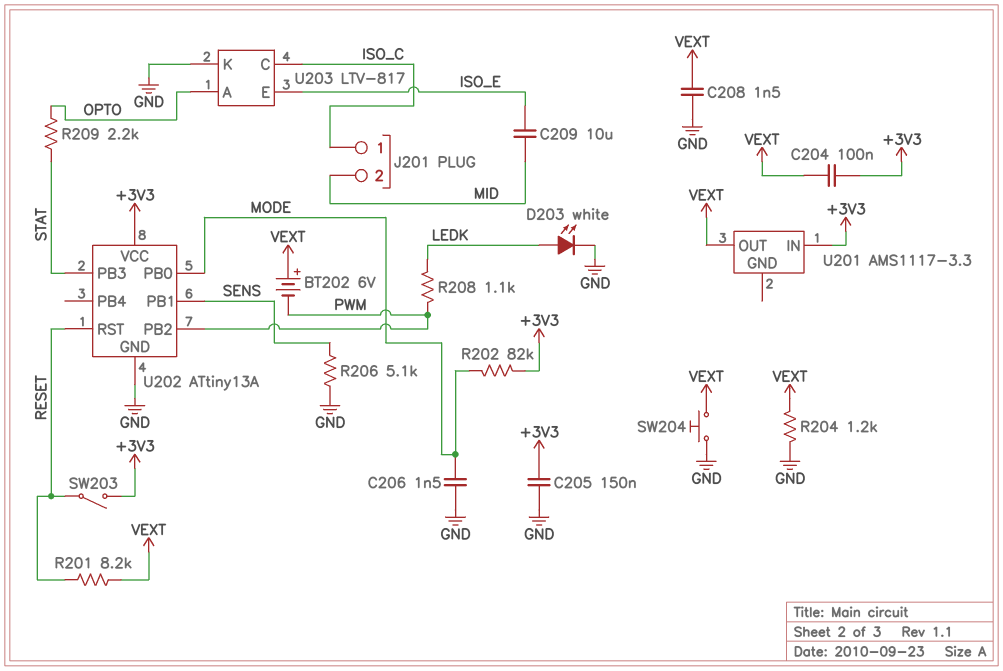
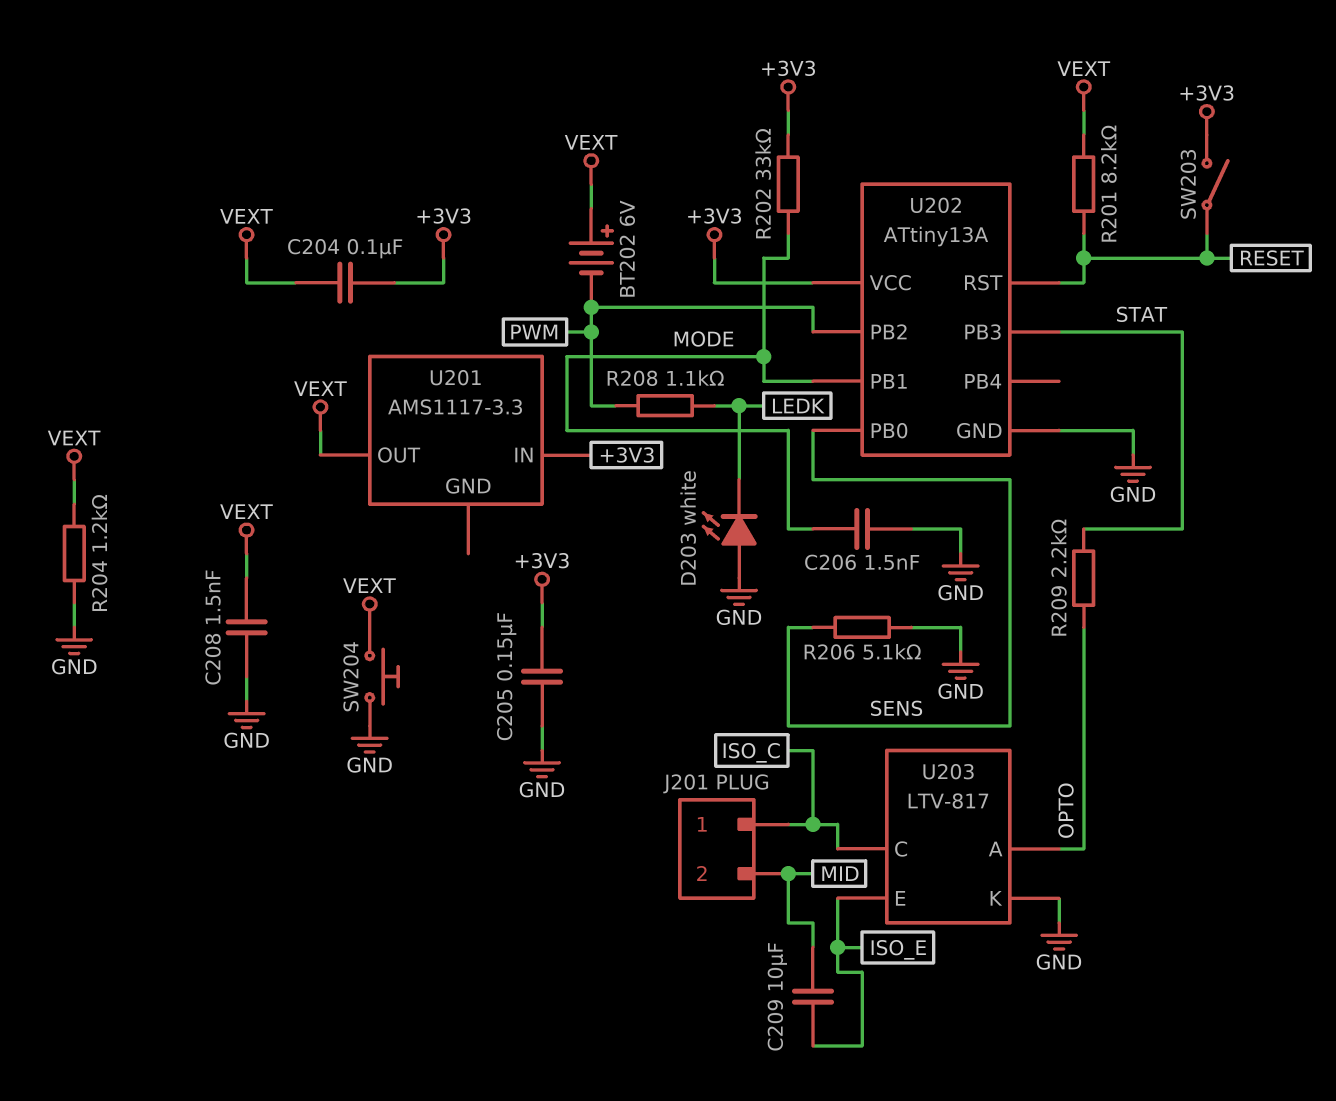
D203: LED white (A LEDK, K GND) -> LED white (A GND, K LEDK)
R202: 82k (+3V3, MODE) -> 33k (+3V3, MODE)
U202 pin PB0: MODE -> SENS
U202 pin PB1: SENS -> MODE

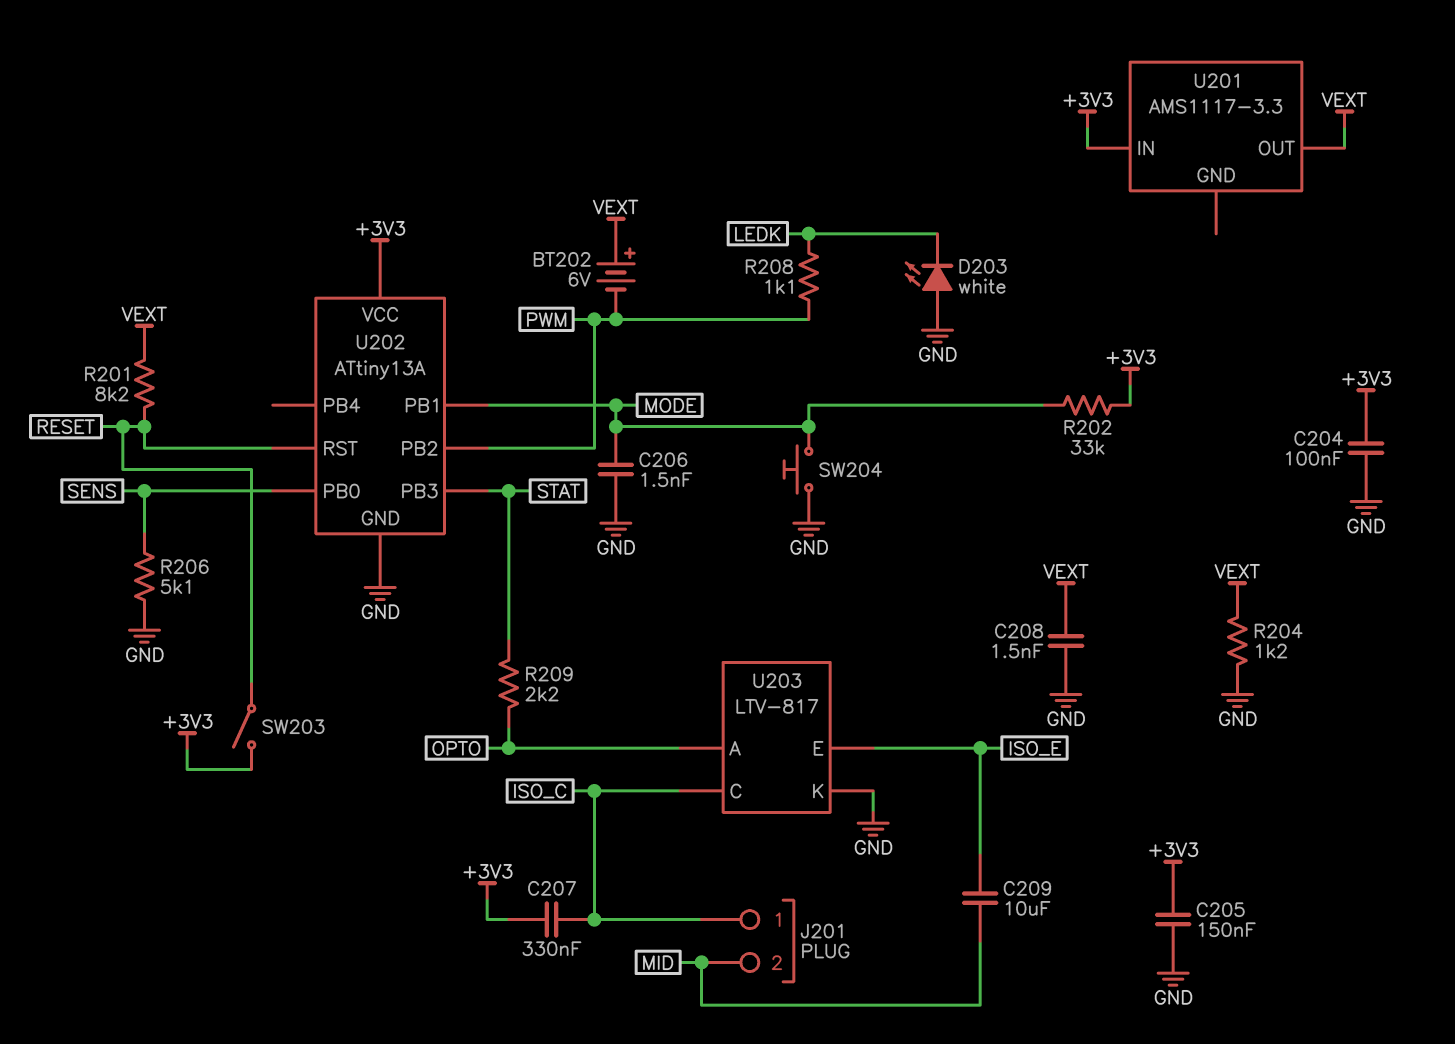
C204: 100nF (+3V3, VEXT) -> 100nF (+3V3, GND)
C207: none -> 330nF (+3V3, ISO_C)
SW204: button (GND, VEXT) -> button (GND, MODE)

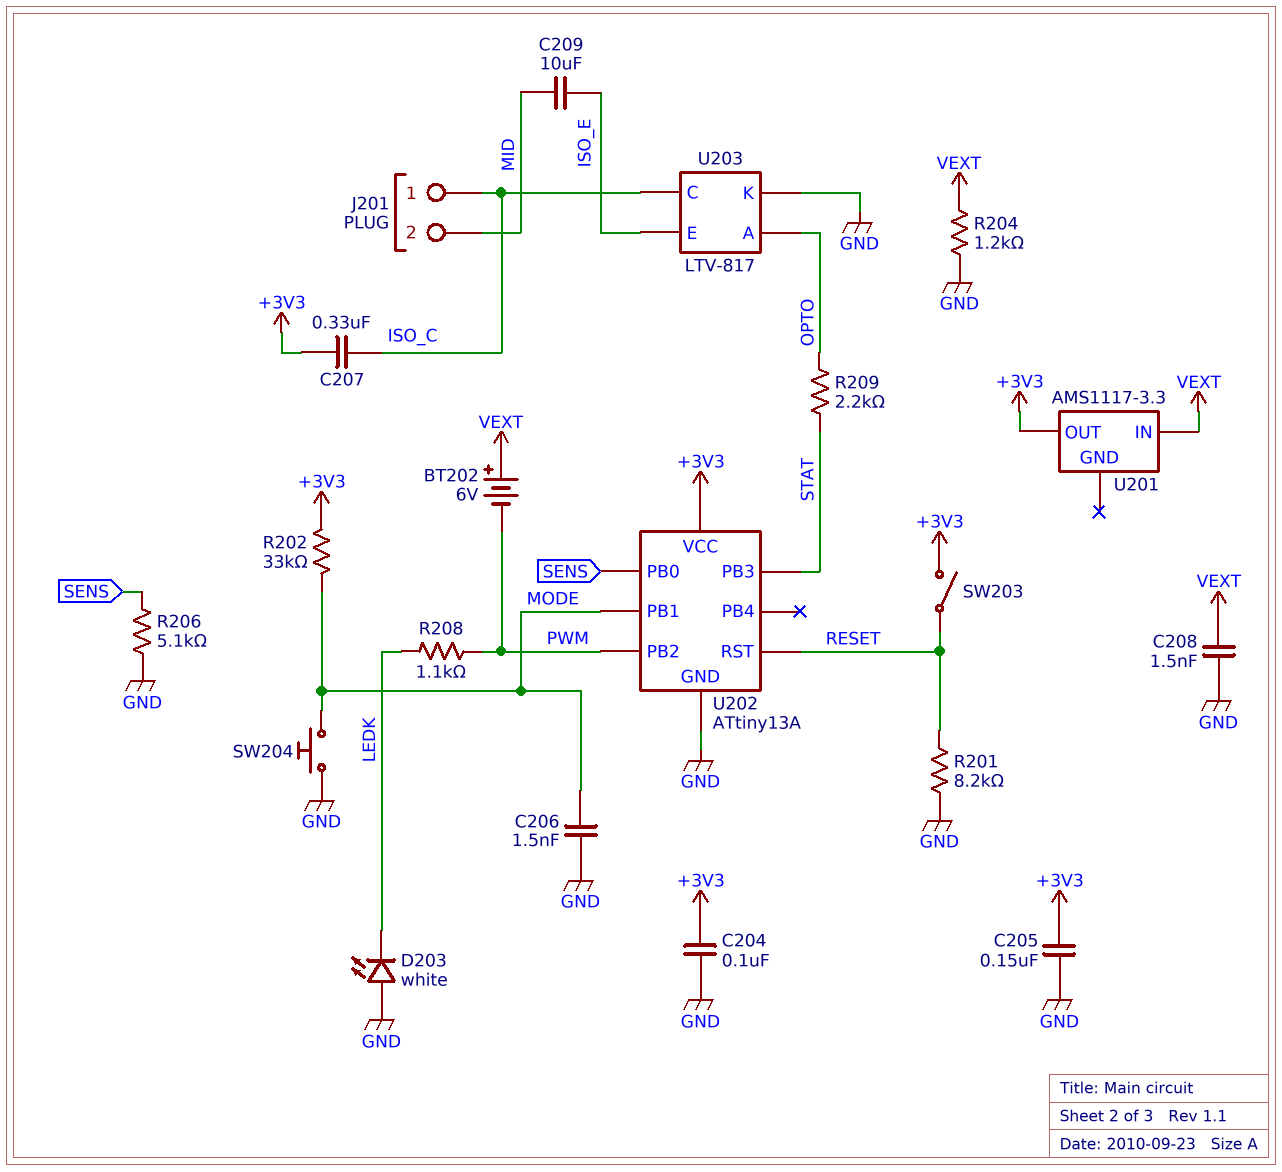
R201: 8.2k (RESET, VEXT) -> 8.2k (GND, RESET)
U201 pin IN: +3V3 -> VEXT
U201 pin OUT: VEXT -> +3V3

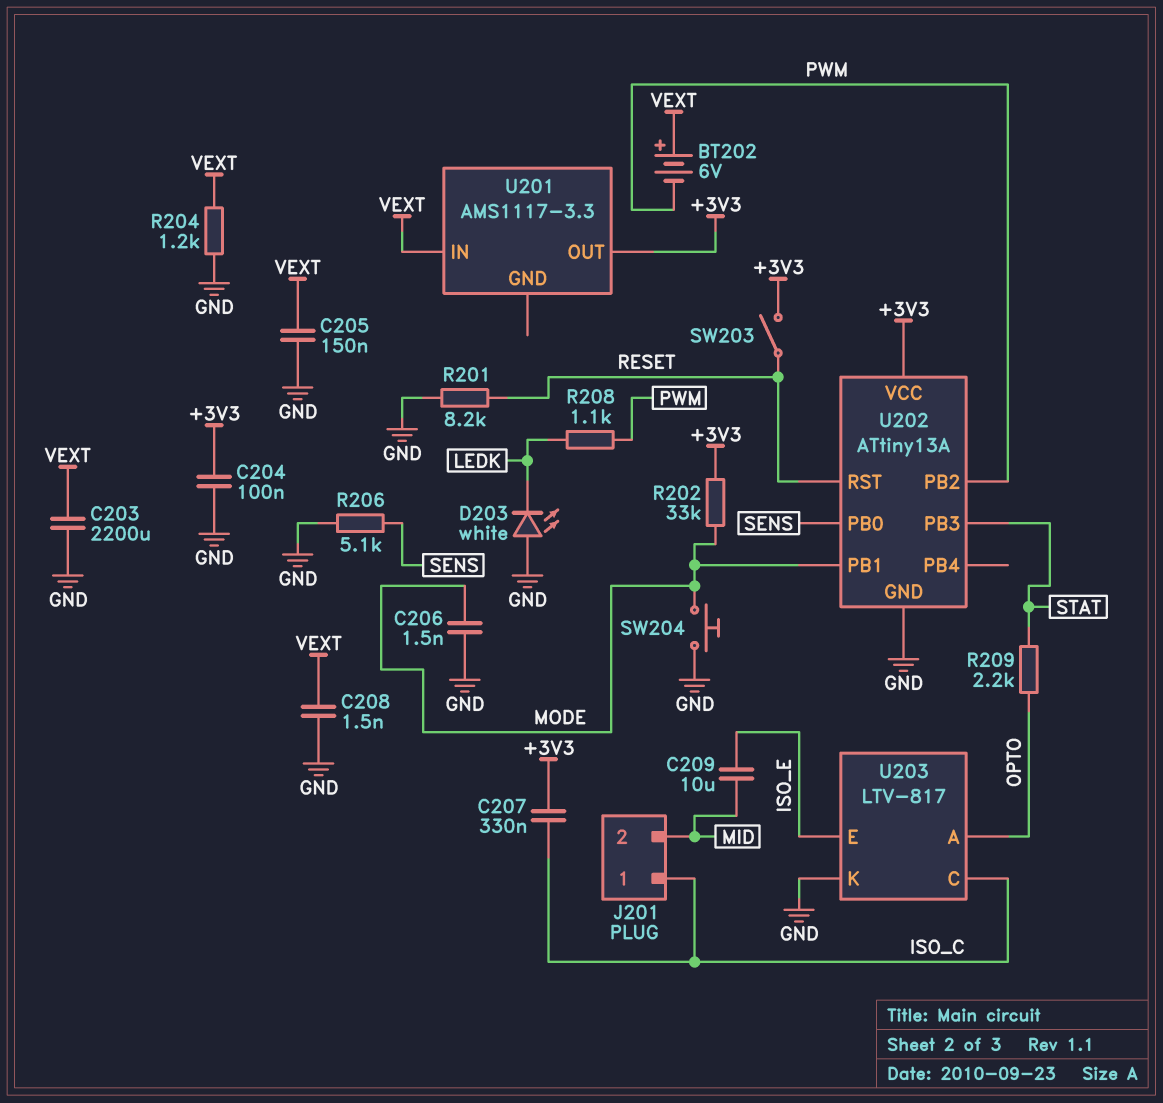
C203: none -> 2200uF (GND, VEXT)
C205: 150nF (+3V3, GND) -> 150nF (GND, VEXT)

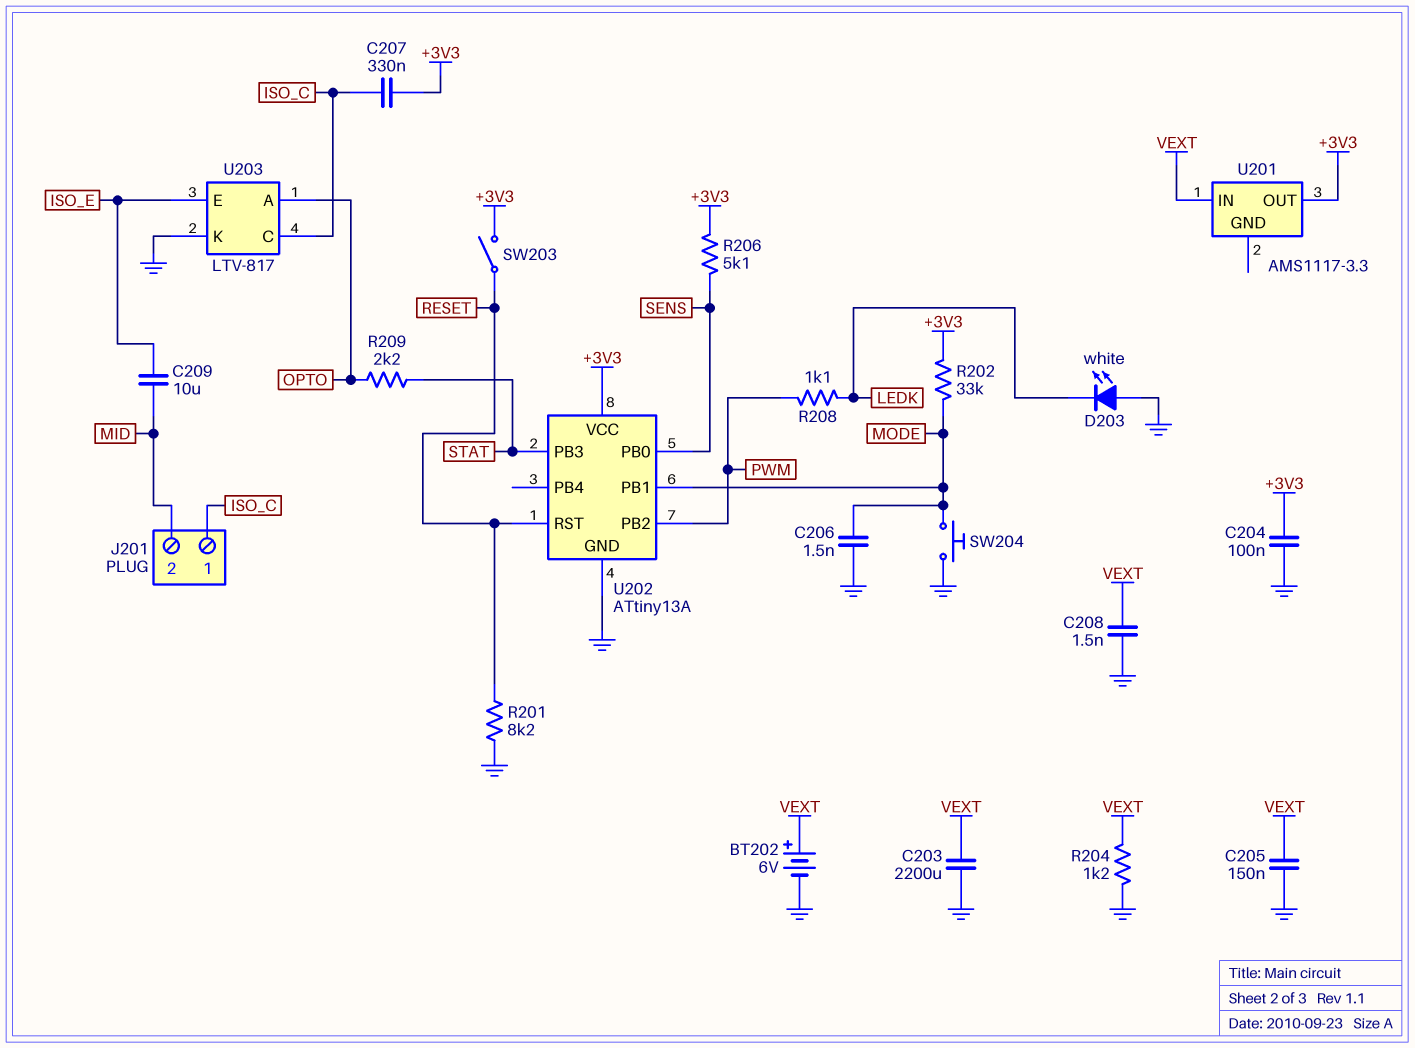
BT202: 6V (plus VEXT, minus PWM) -> 6V (plus VEXT, minus GND)
R206: 5.1k (GND, SENS) -> 5.1k (+3V3, SENS)

